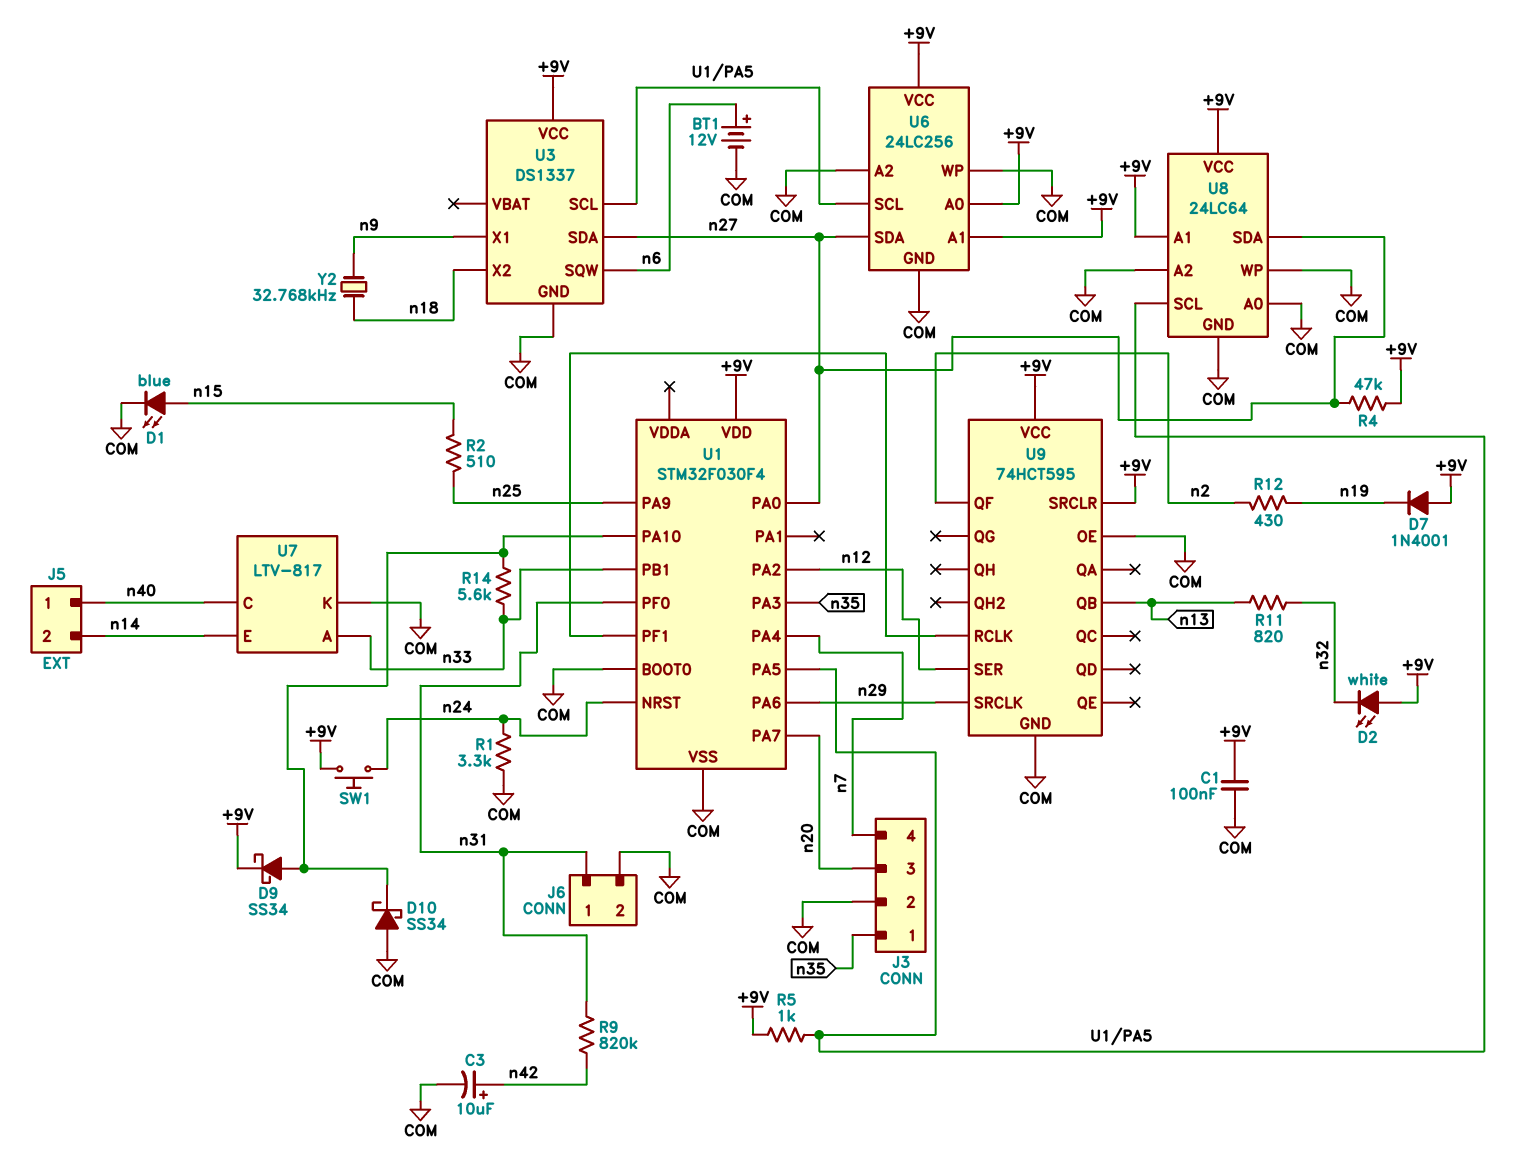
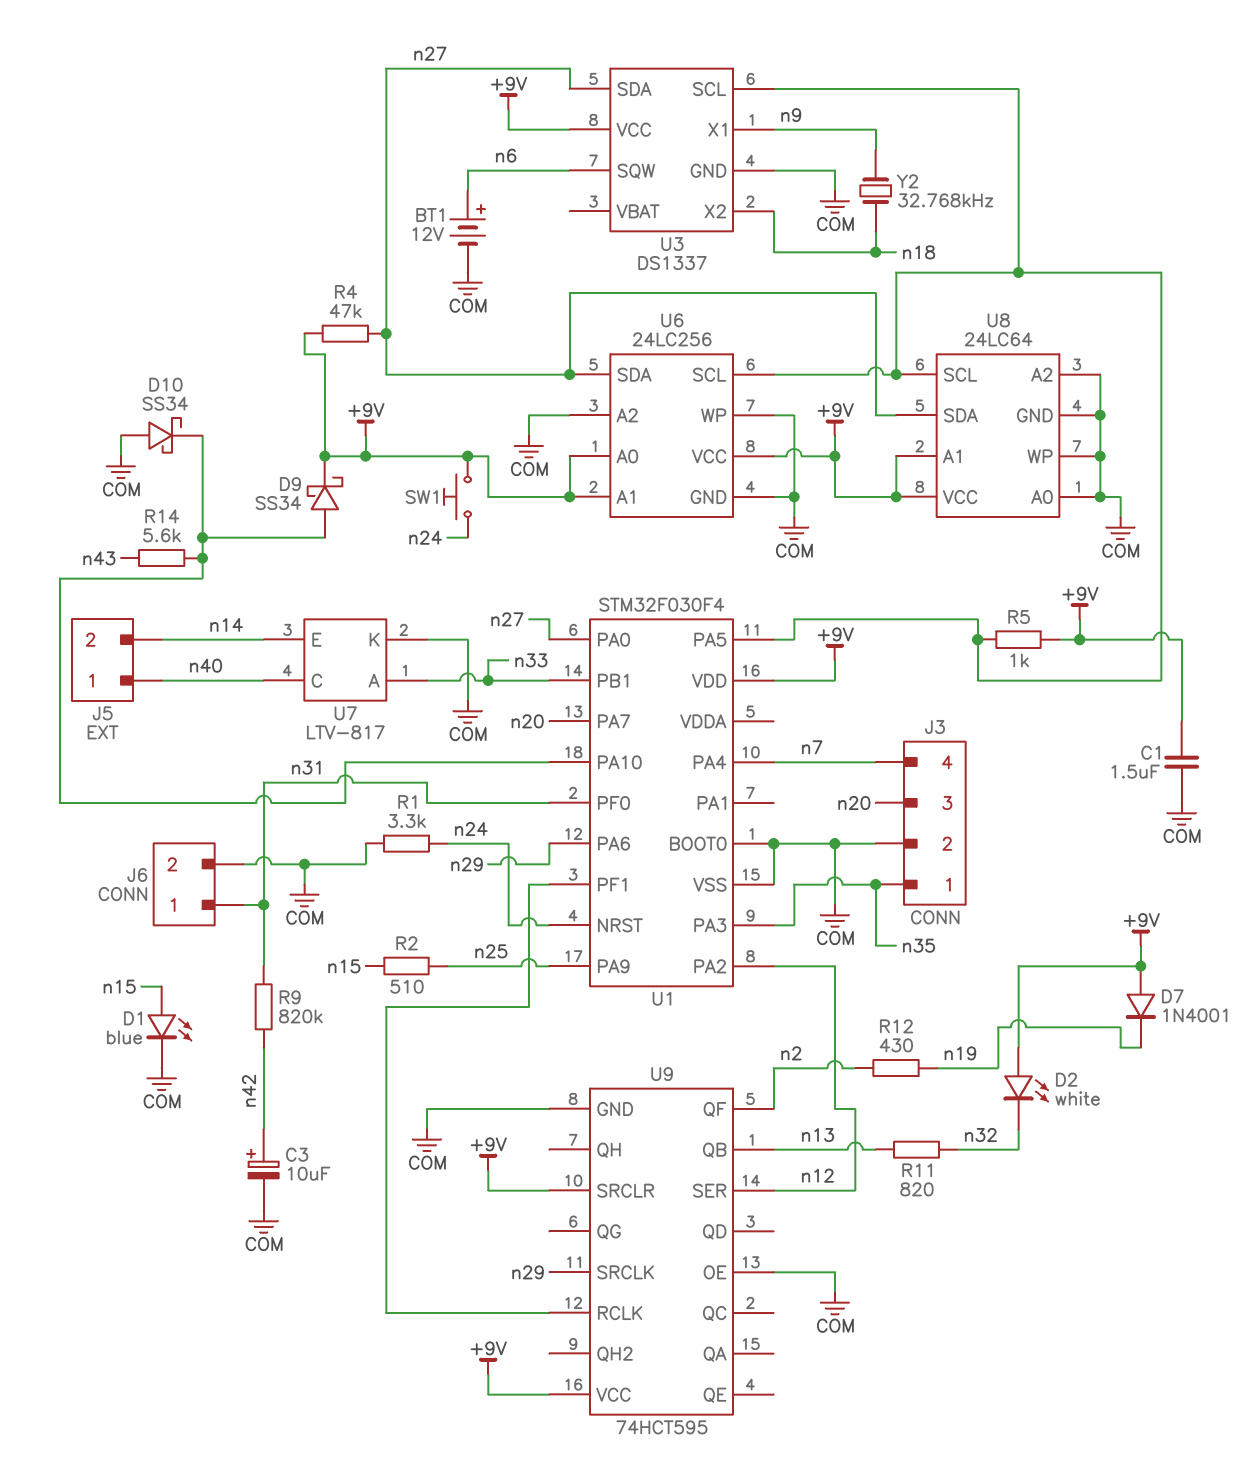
C1: 100nF (+9V, COM) -> 1.5uF (+9V, COM)
R14: 5.6k (U1/PA10, n33) -> 5.6k (U1/PA10, n43)

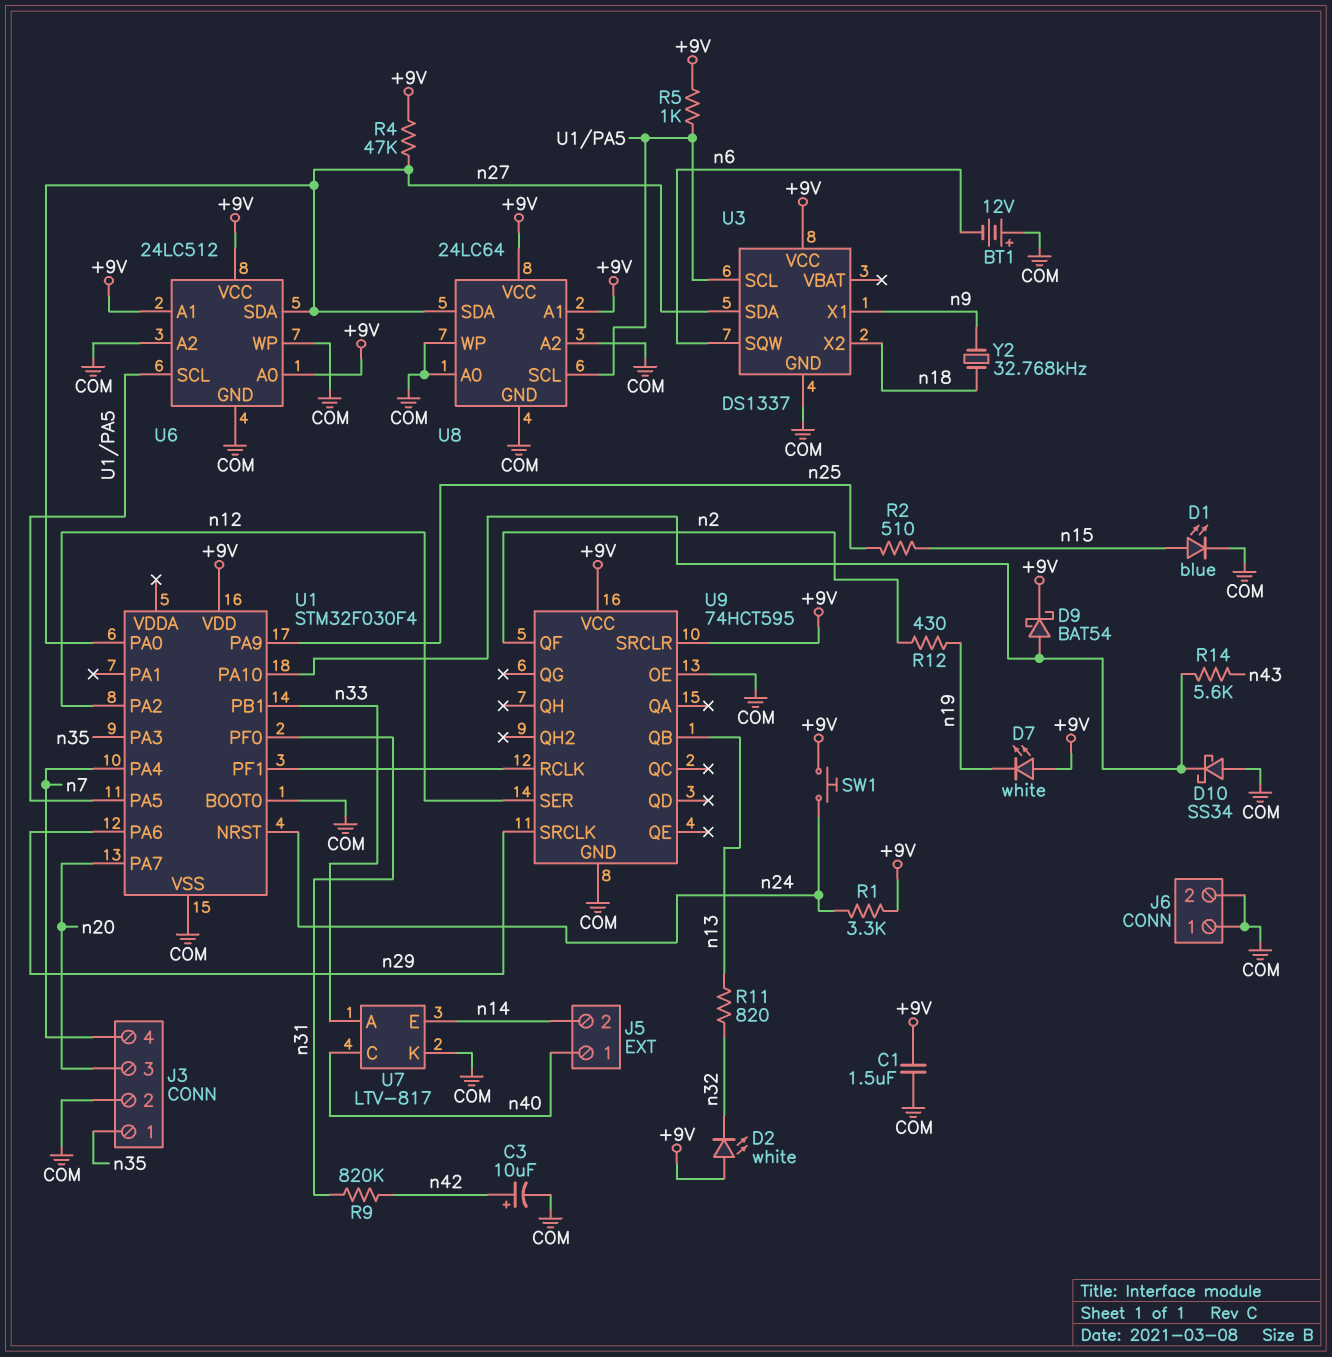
BT1: 12V (plus n6, minus COM) -> 12V (plus COM, minus n6)
D7: diode 1N4001 (A +9V, K n19) -> LED white (A +9V, K n19)
D9: schottky SS34 (A U1/PA10, K +9V) -> schottky BAT54 (A U1/PA10, K +9V)
J6 pin 1: n31 -> COM
R1: 3.3k (COM, n24) -> 3.3k (+9V, n24)
U6: 24LC256 -> 24LC512

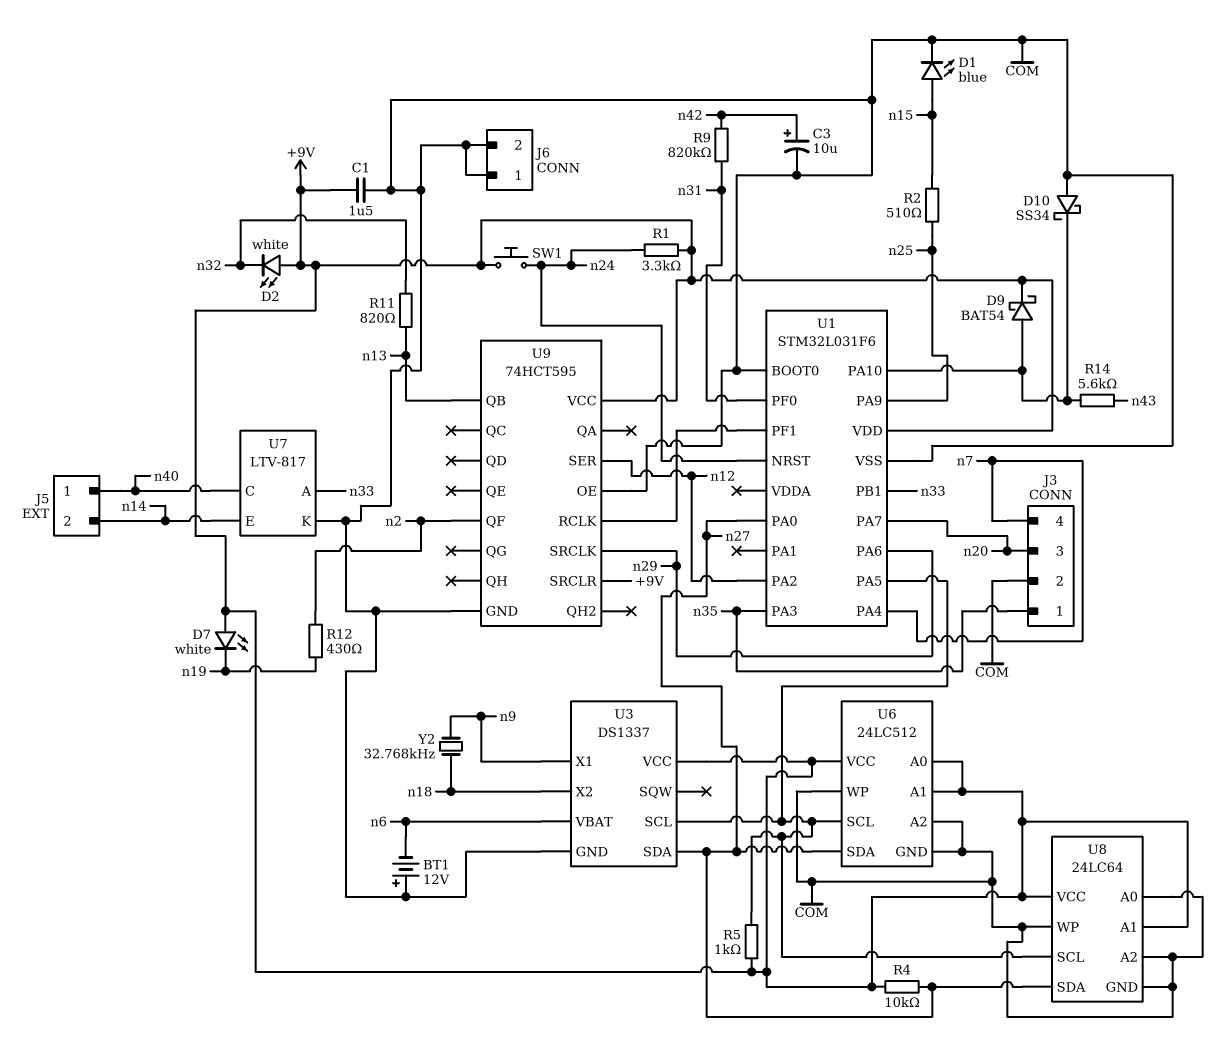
R4: 47k (+9V, n27) -> 10k (+9V, n27)
U1: STM32F030F4 -> STM32L031F6
U3 pin SQW: n6 -> none
U3 pin VBAT: none -> n6

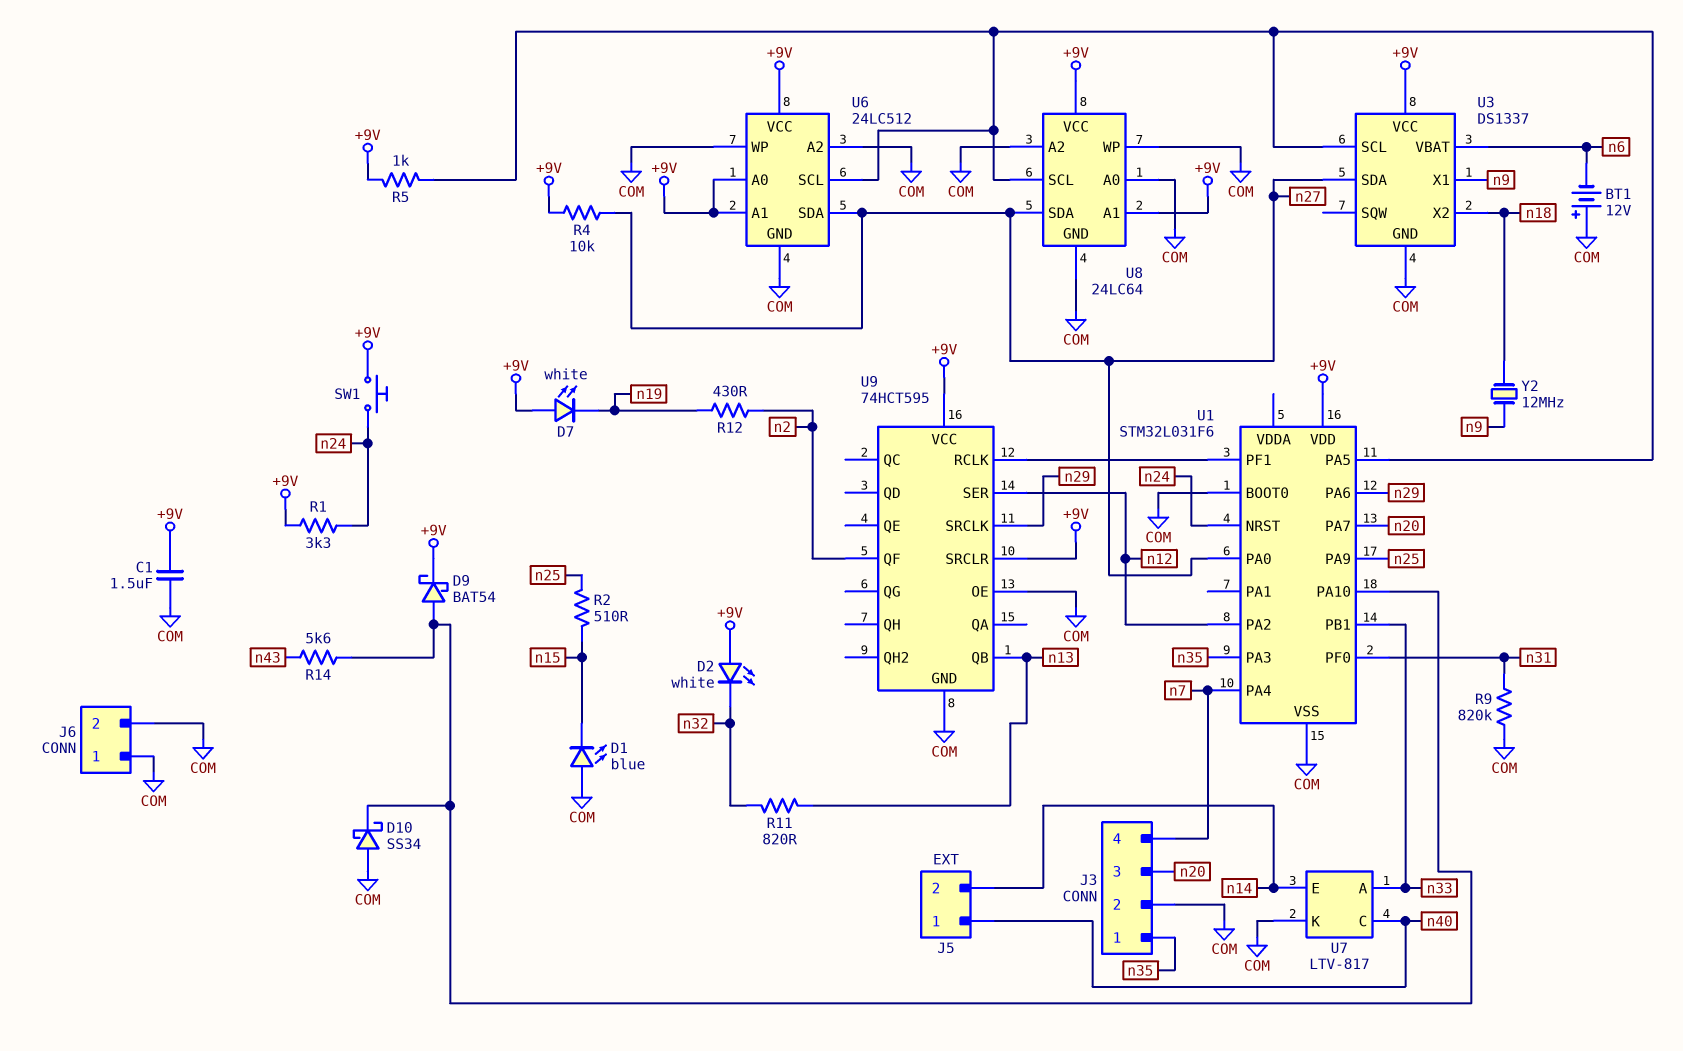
C3: 10uF (plus n42, minus COM) -> none
D1: LED blue (A n15, K COM) -> LED blue (A COM, K n15)
R9: 820k (n31, n42) -> 820k (COM, n31)
Y2: 32.768kHz (n9, n18) -> 12MHz (n9, n18)

